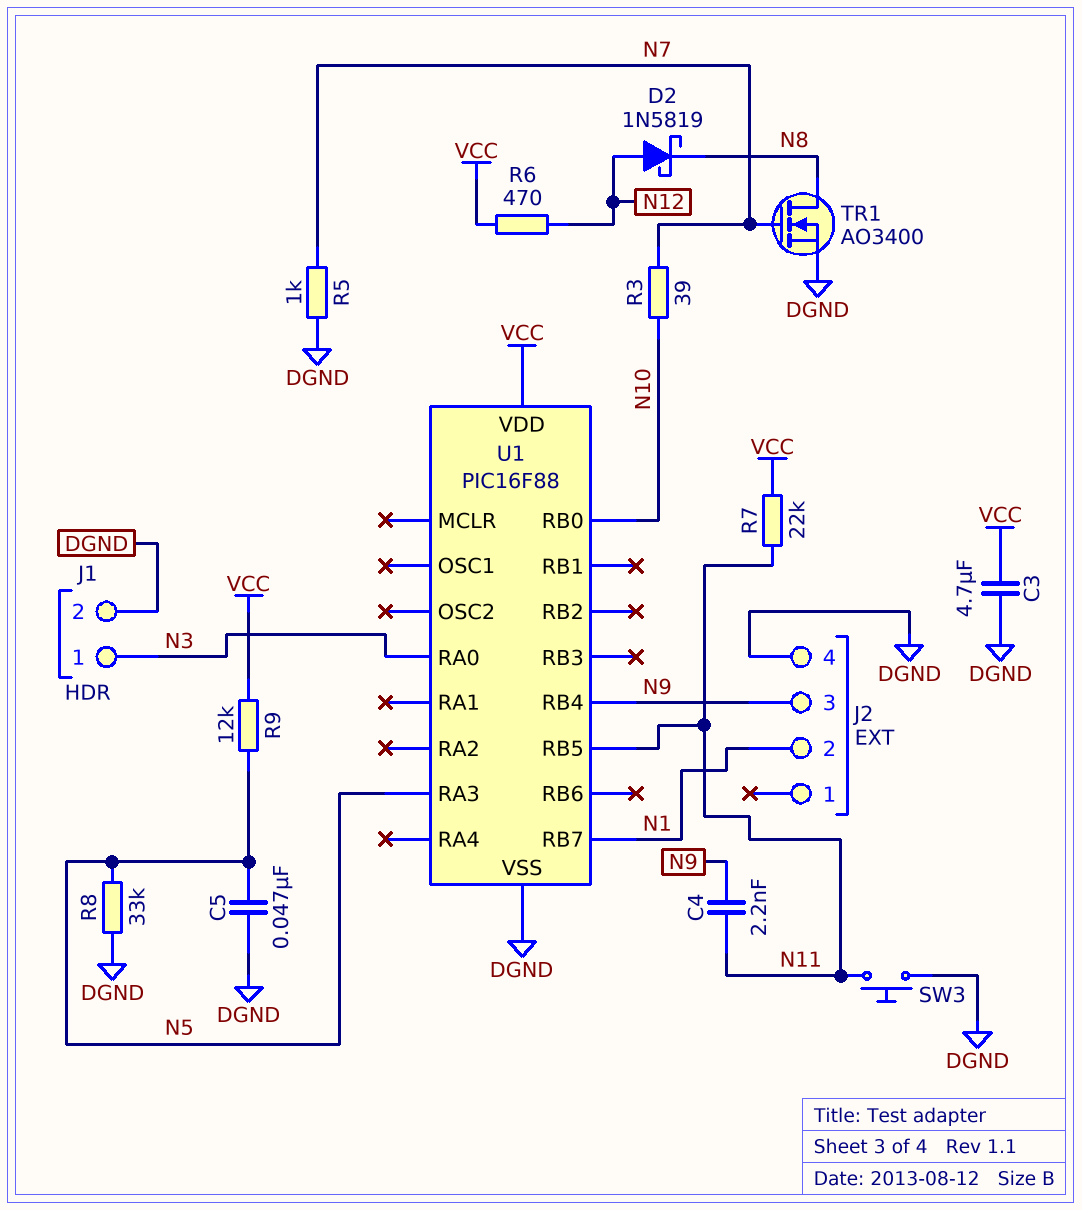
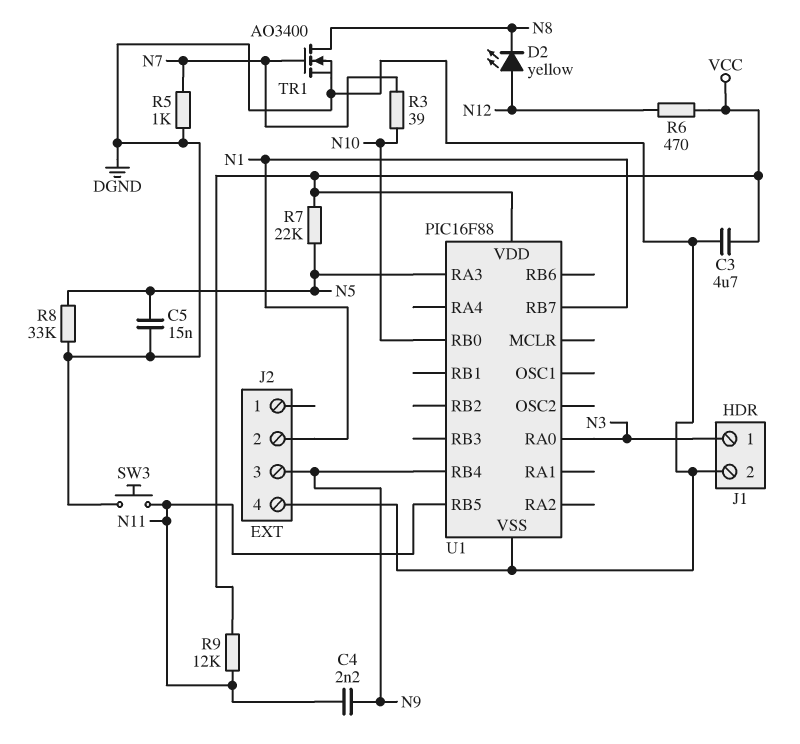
C5: 47nF (DGND, N5) -> 15nF (DGND, N5)
D2: schottky 1N5819 (A N12, K N8) -> LED yellow (A N12, K N8)
R7: 22k (N11, VCC) -> 22k (N5, VCC)
R9: 12k (N5, VCC) -> 12k (N11, VCC)

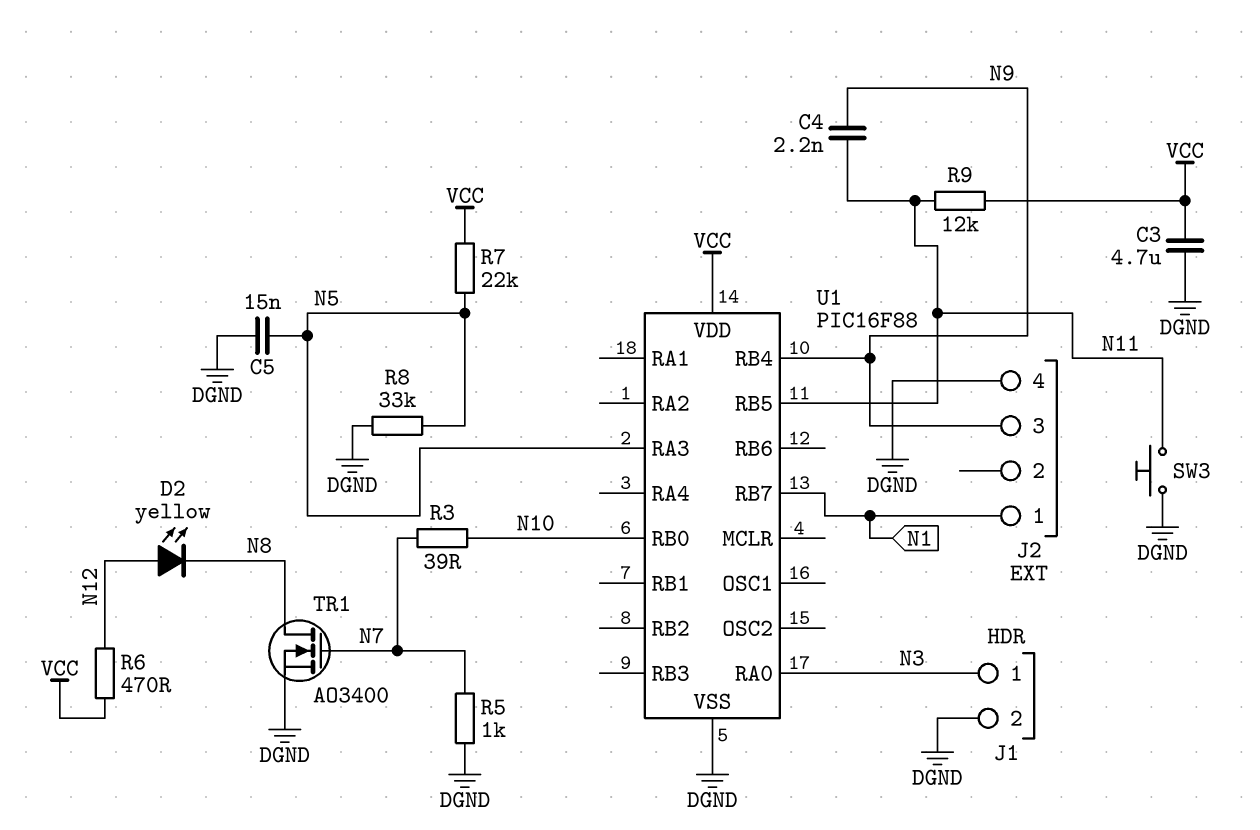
J2 pin 1: none -> N1
J2 pin 2: N1 -> none

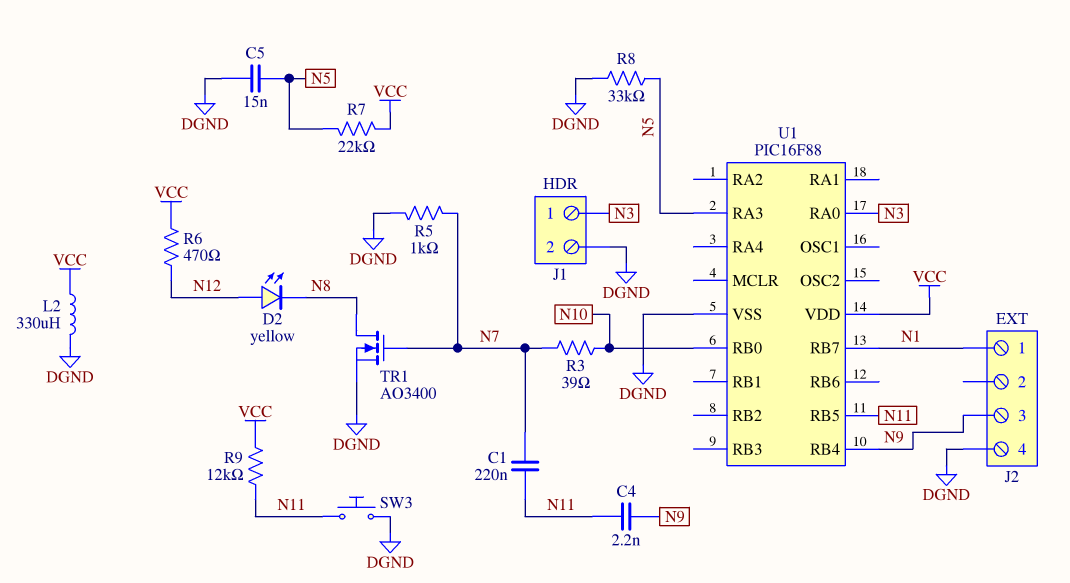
C1: none -> 220nF (N7, N11)
C3: 4.7uF (DGND, VCC) -> none
L2: none -> 330uH (DGND, VCC)

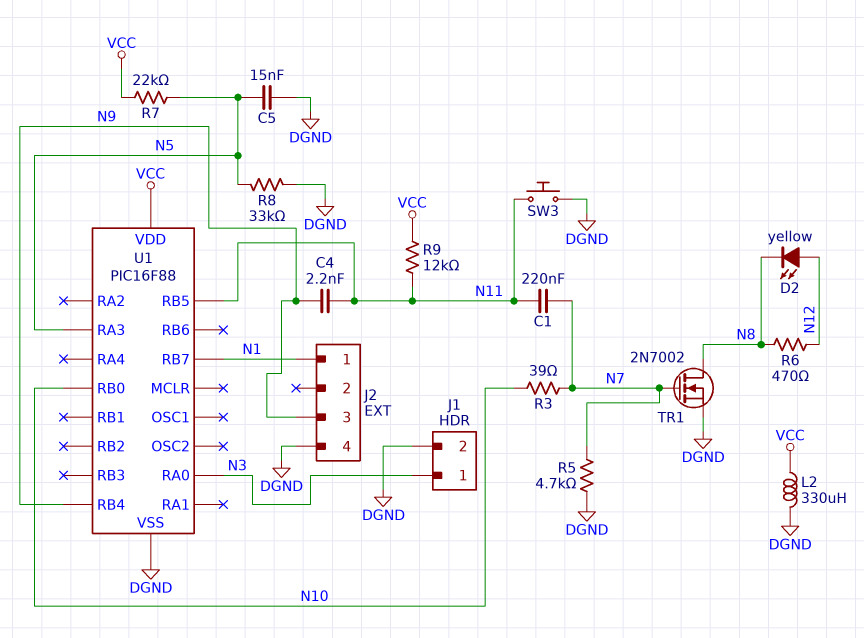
R5: 1k (DGND, N7) -> 4.7k (DGND, N7)
R6: 470 (N12, VCC) -> 470 (N8, N12)
TR1: NMOS AO3400 (G N7, D N8, S DGND) -> NMOS 2N7002 (G N7, D N8, S DGND)

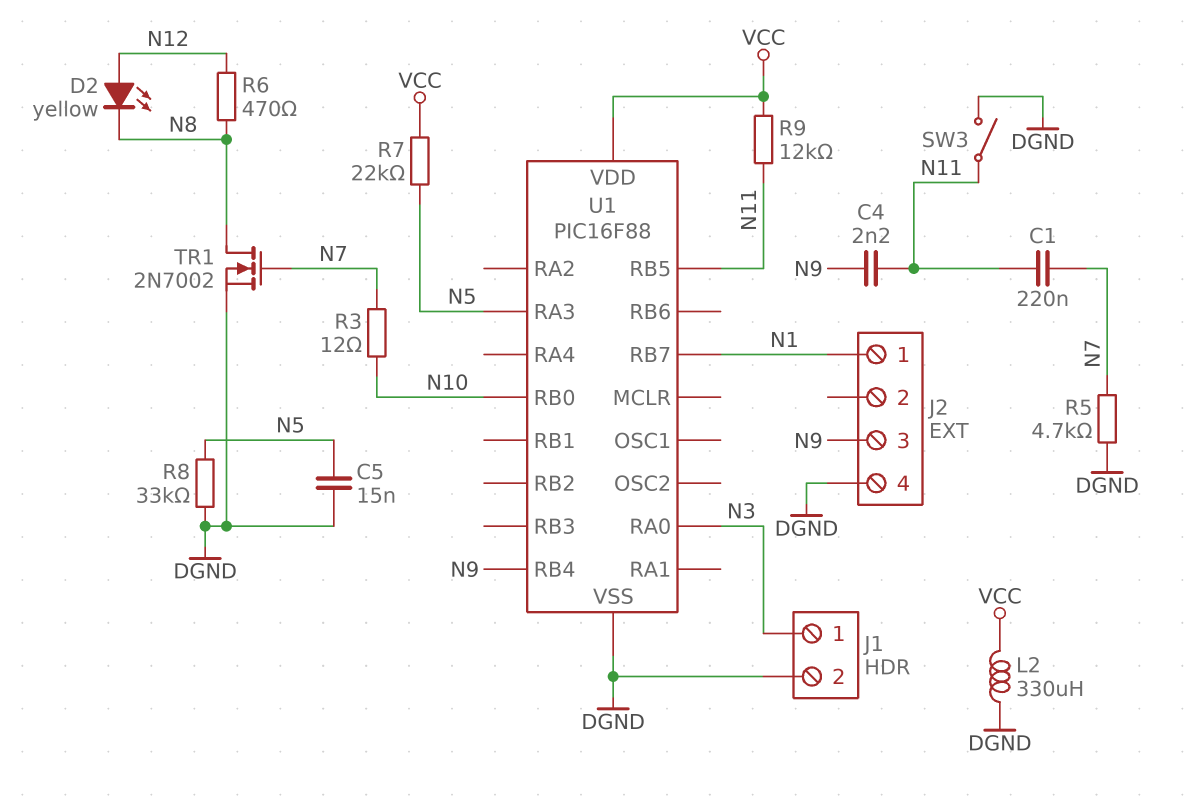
R3: 39 (N7, N10) -> 12 (N7, N10)
SW3: button (DGND, N11) -> switch (DGND, N11)

